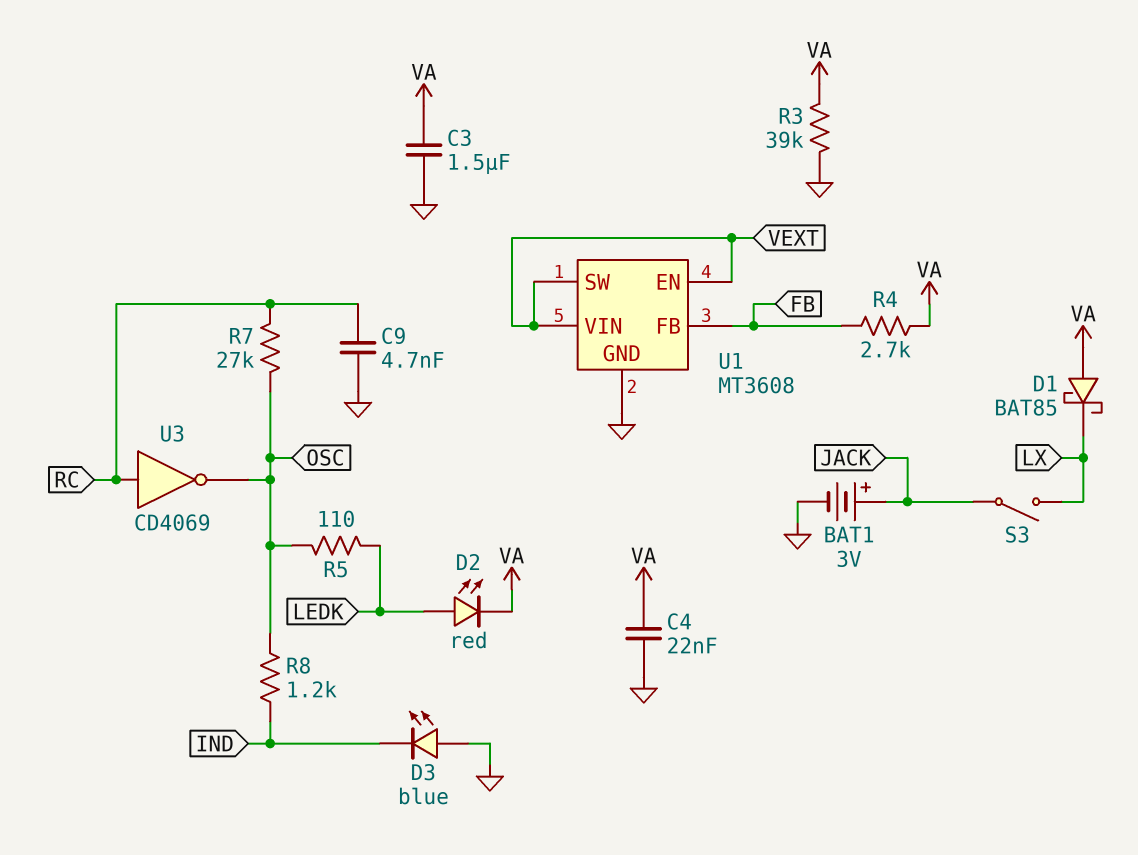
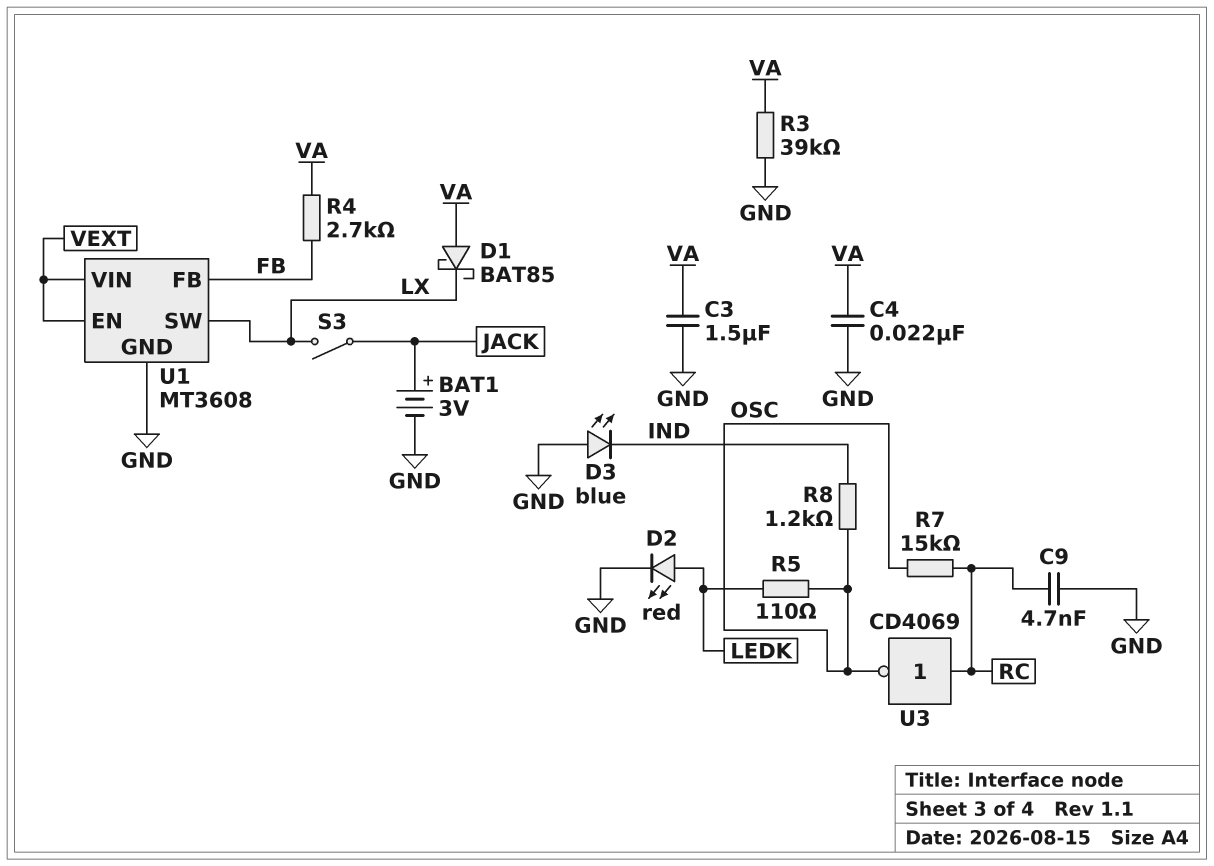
D2: LED red (A LEDK, K VA) -> LED red (A LEDK, K GND)
R7: 27k (OSC, RC) -> 15k (OSC, RC)
U1 pin SW: VEXT -> LX

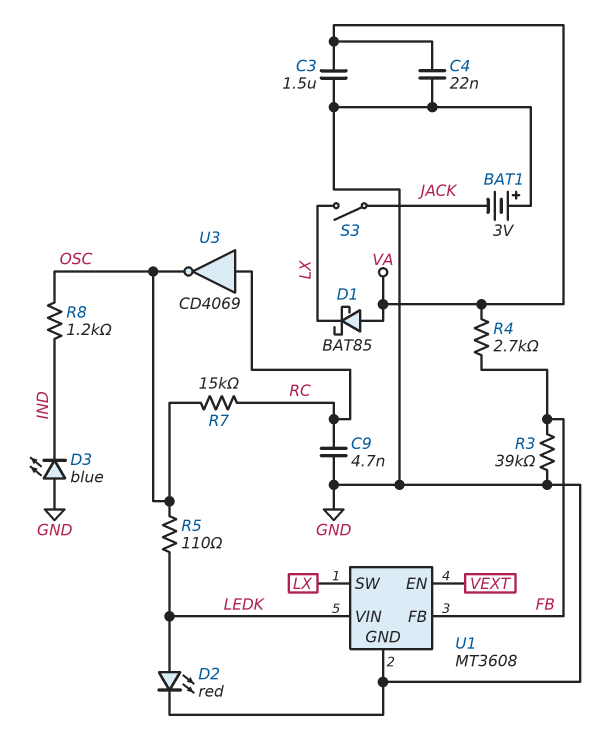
BAT1: 3V (plus JACK, minus GND) -> 3V (plus GND, minus JACK)
R3: 39k (GND, VA) -> 39k (FB, GND)
U1 pin VIN: VEXT -> LEDK

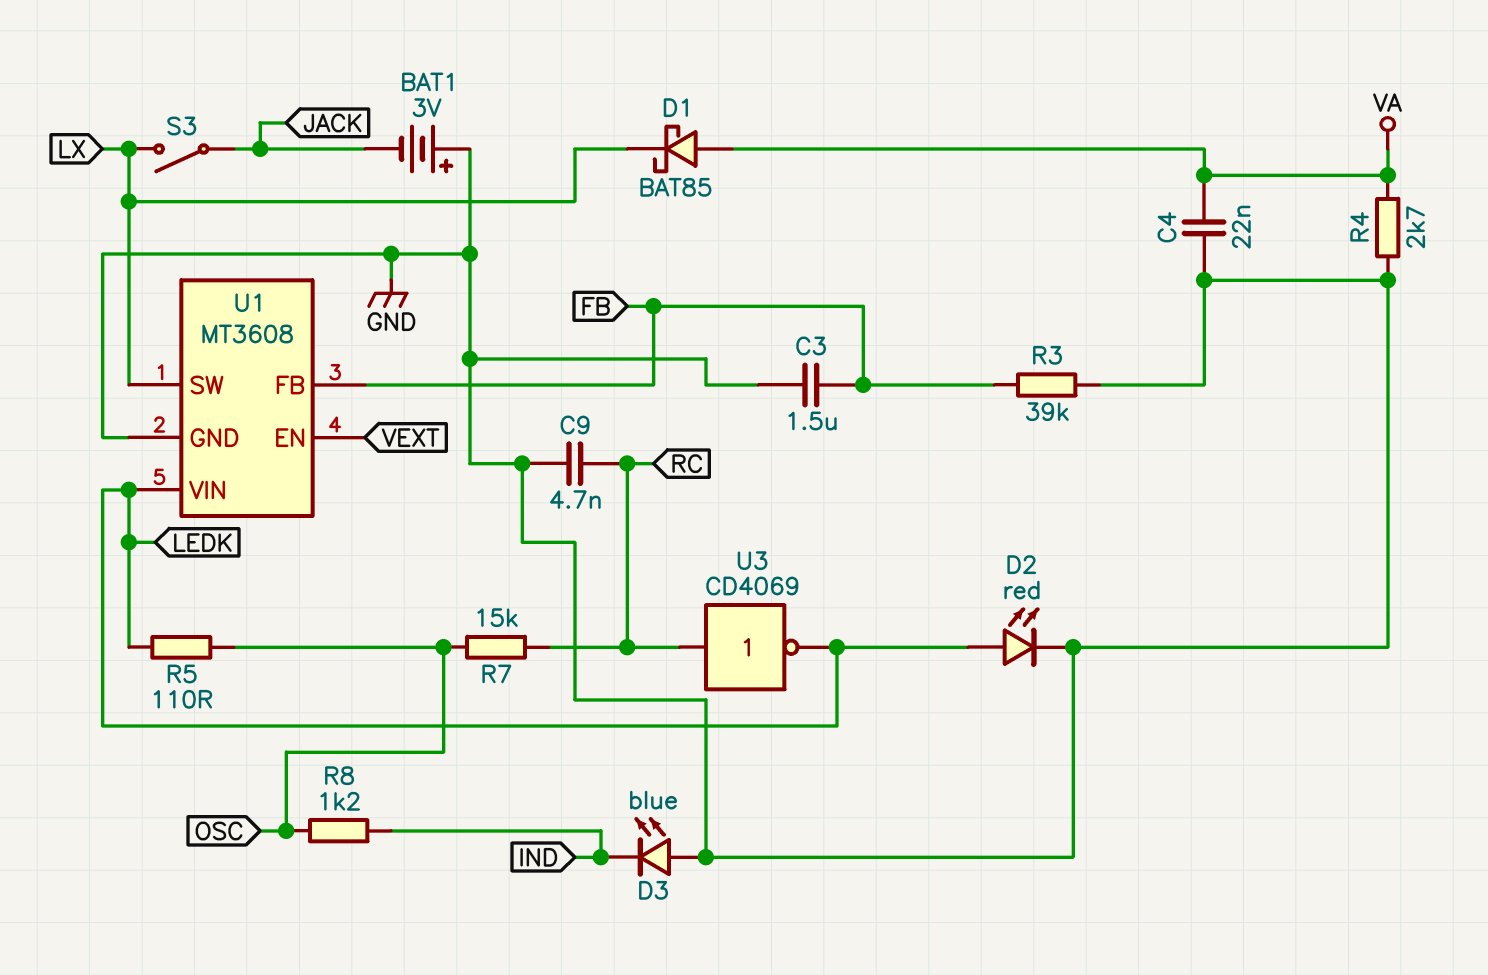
C3: 1.5uF (GND, VA) -> 1.5uF (FB, GND)
R4: 2.7k (FB, VA) -> 2.7k (GND, VA)
U3: NOT CD4069 (in RC, out OSC) -> NOT CD4069 (in RC, out LEDK)

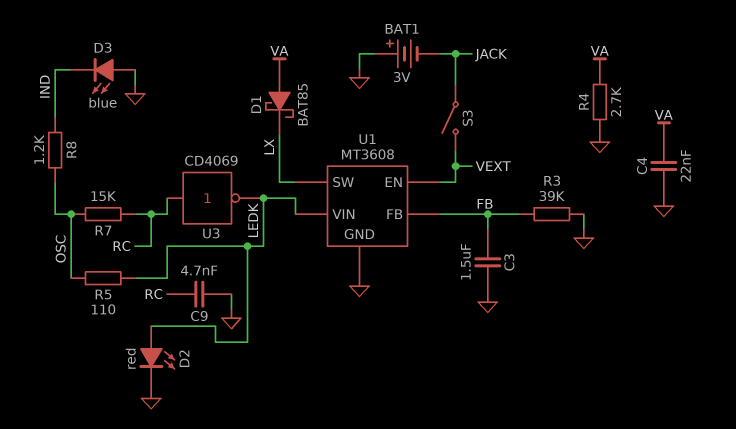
S3: switch (JACK, LX) -> switch (JACK, VEXT)

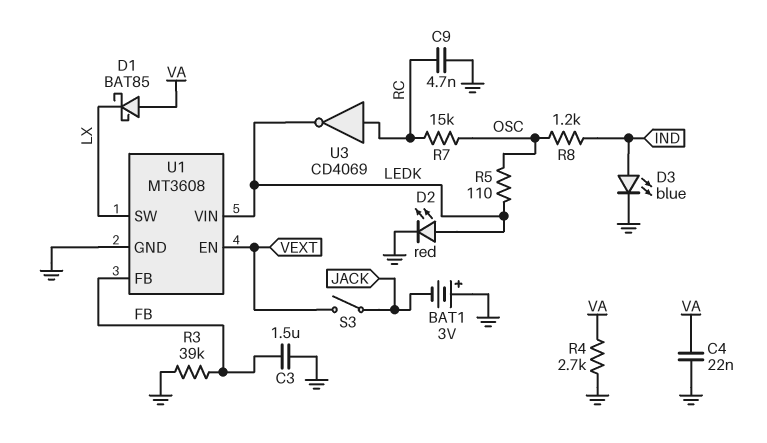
D3: LED blue (A GND, K IND) -> LED blue (A IND, K GND)

